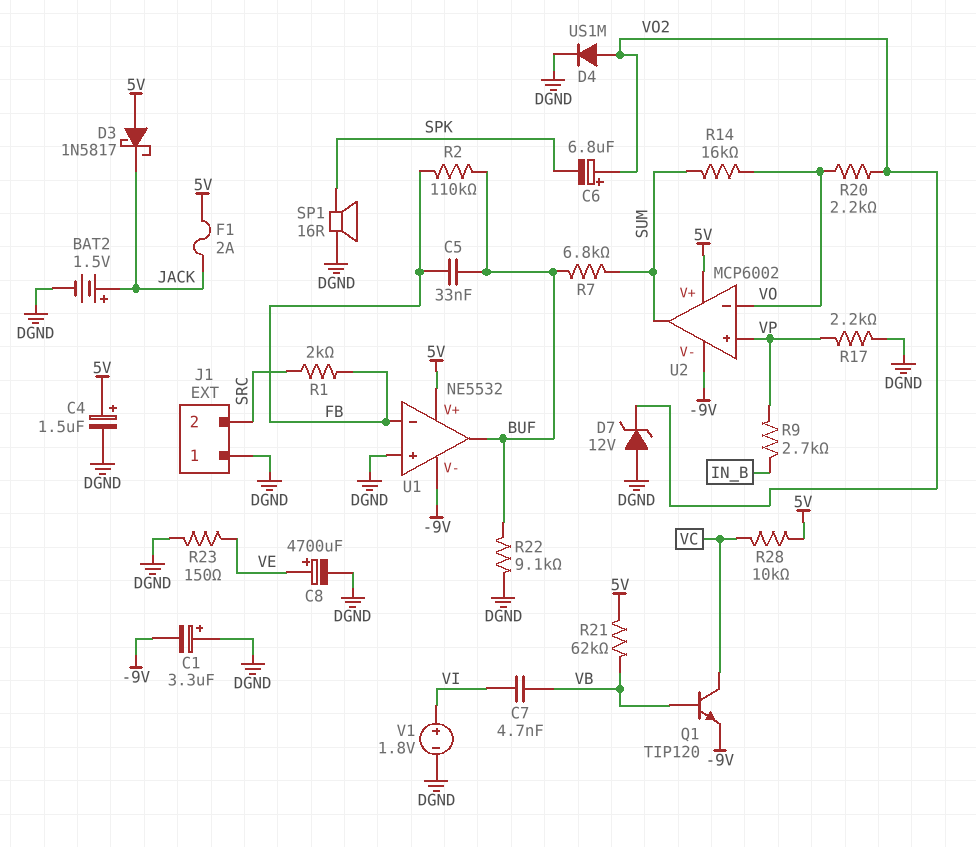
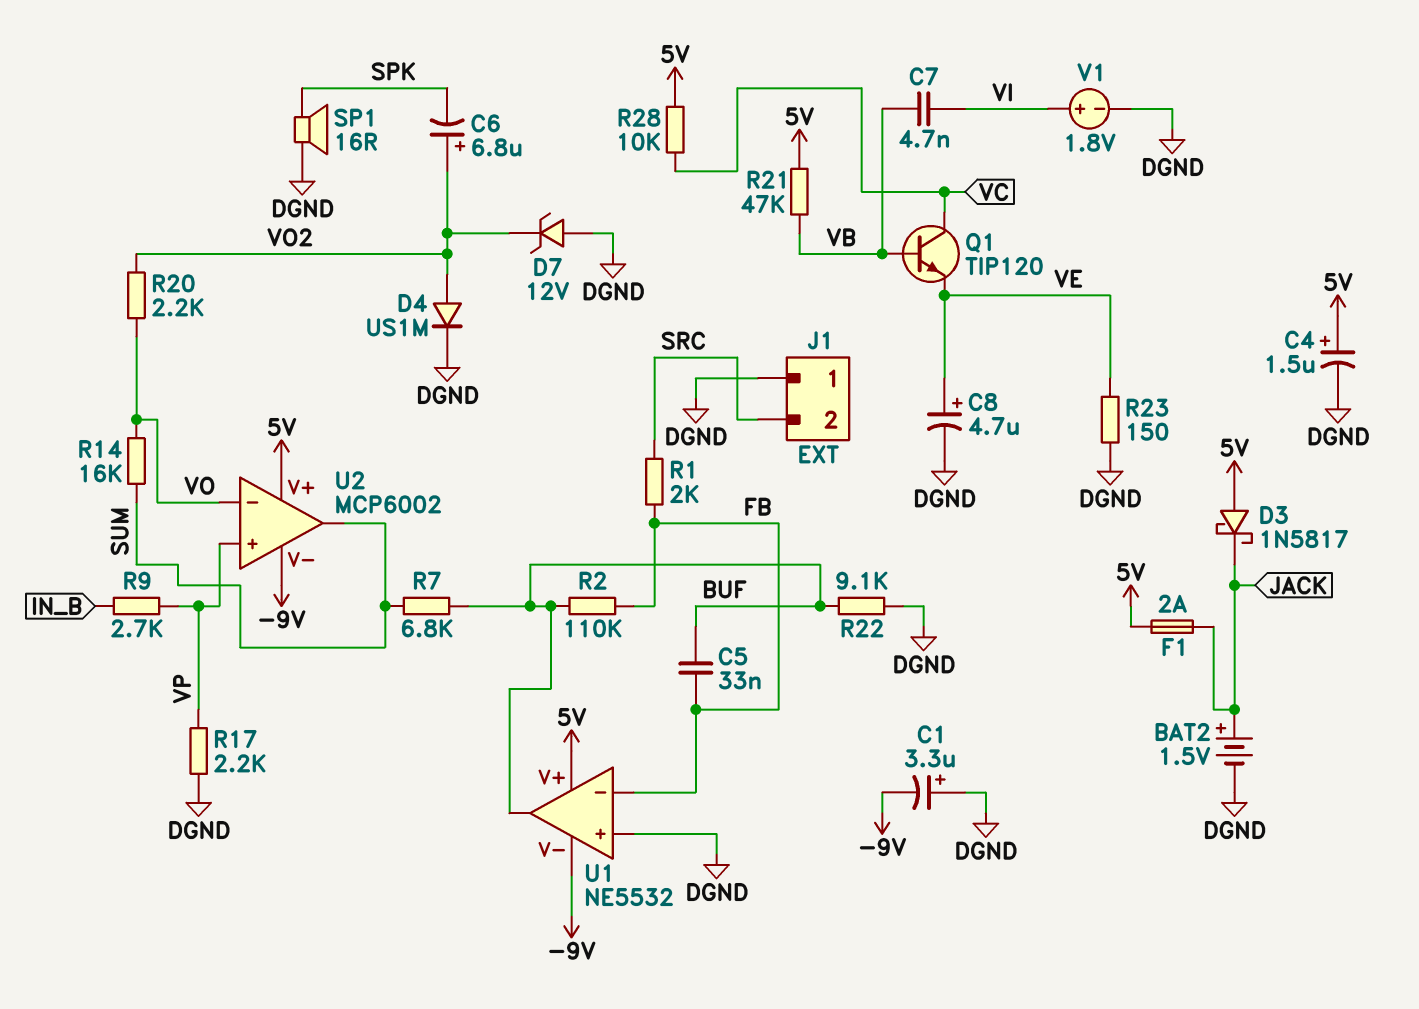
C8: 4700uF (plus VE, minus DGND) -> 4.7uF (plus VE, minus DGND)
Q1: NPN TIP120 (B VB, C VC, E -9V) -> NPN TIP120 (B VB, C VC, E VE)
R21: 62k (5V, VB) -> 47k (5V, VB)

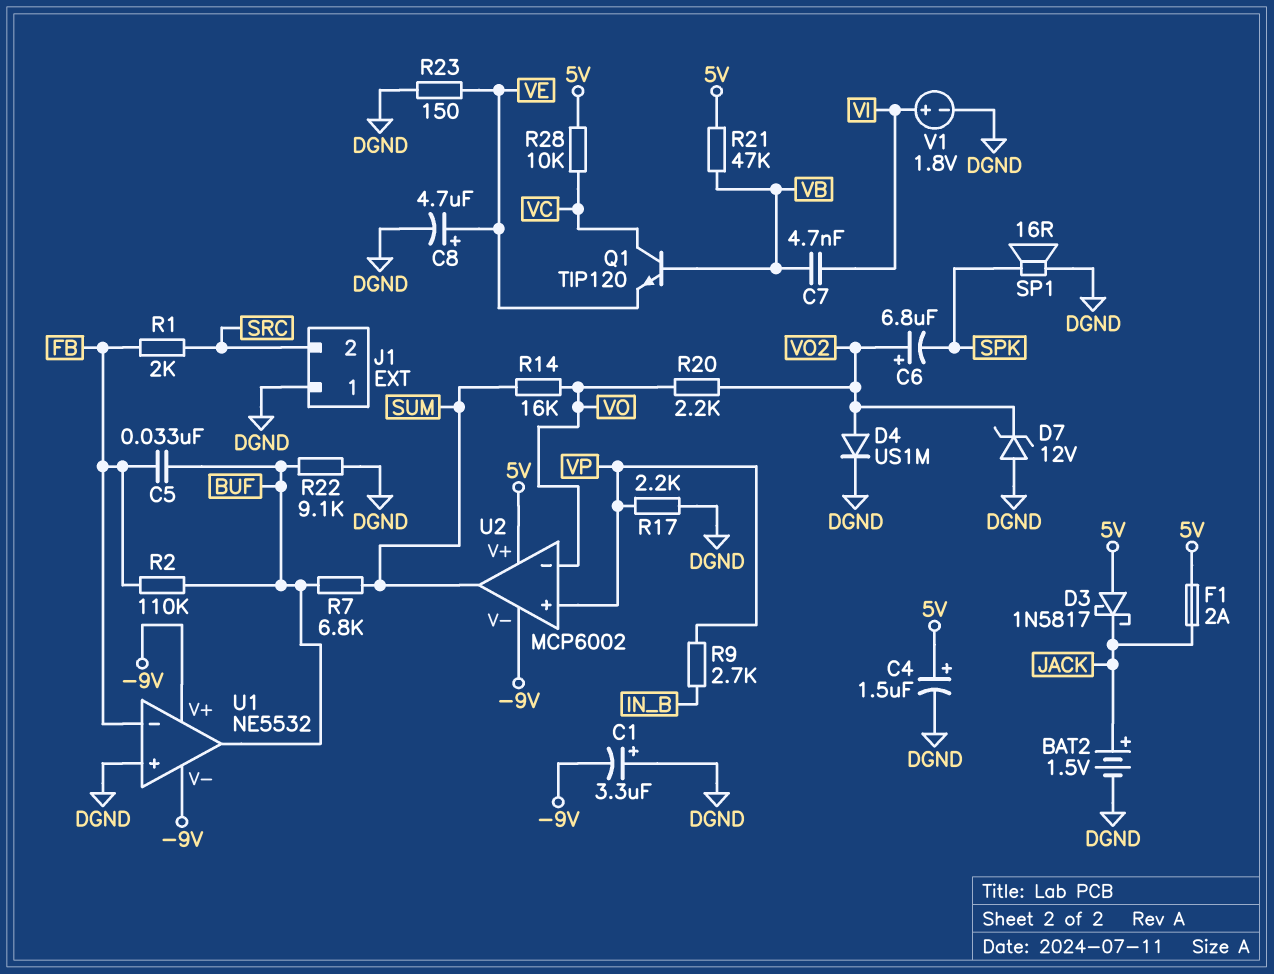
U1 pin V+: 5V -> -9V

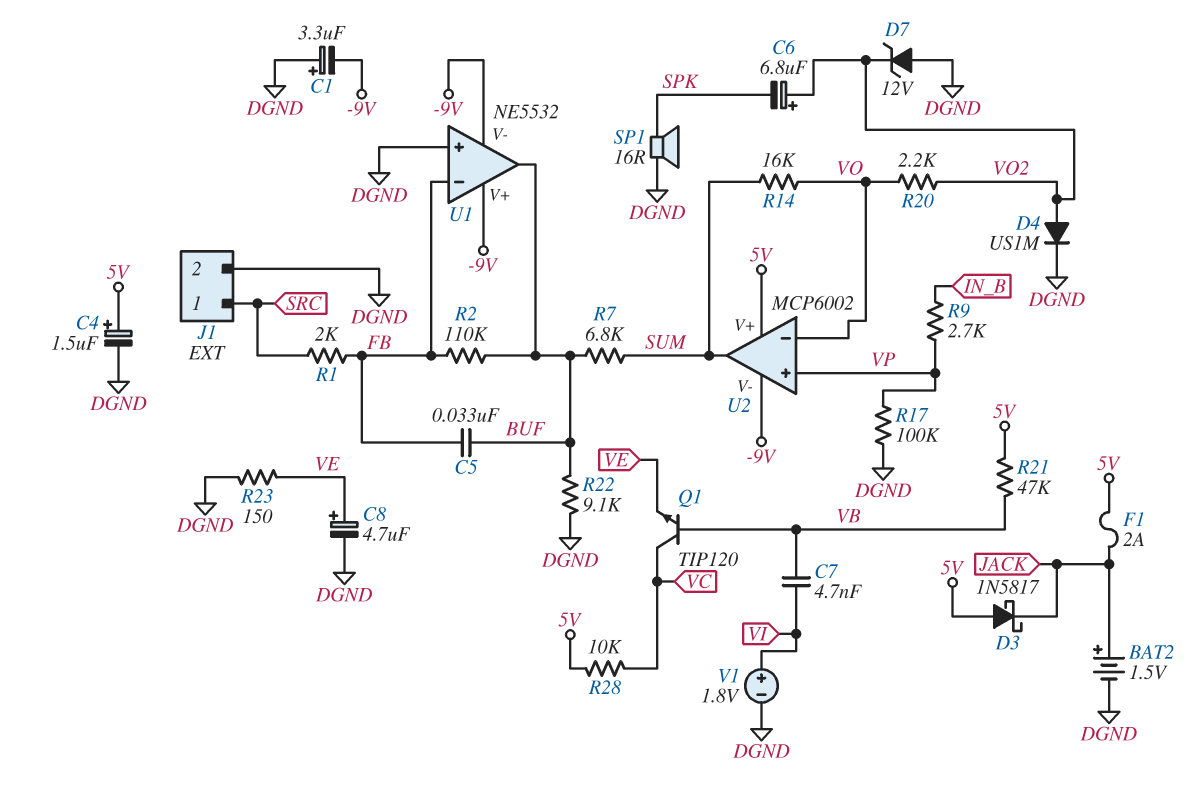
J1 pin 1: DGND -> SRC
J1 pin 2: SRC -> DGND
R17: 2.2k (DGND, VP) -> 100k (DGND, VP)

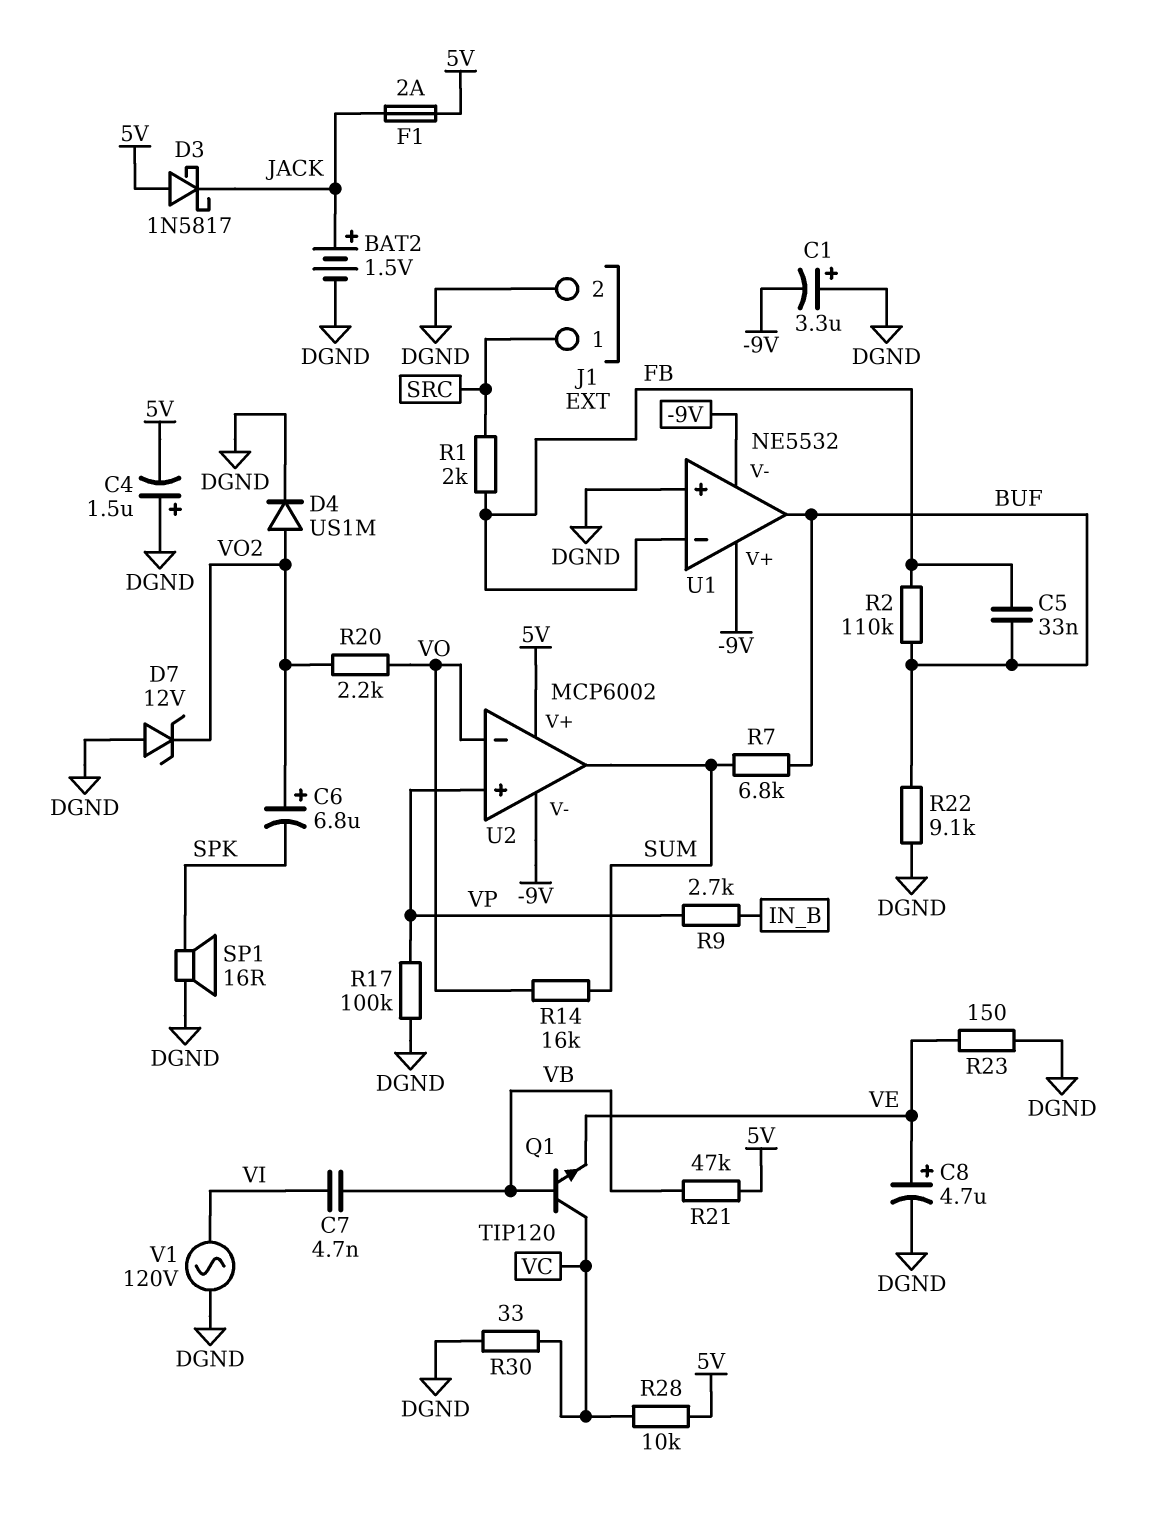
C4: 1.5uF (plus 5V, minus DGND) -> 1.5uF (plus DGND, minus 5V)
R30: none -> 33 (DGND, VC)
V1: 1.8V (plus VI, minus DGND) -> AC 120V (DGND, VI)

